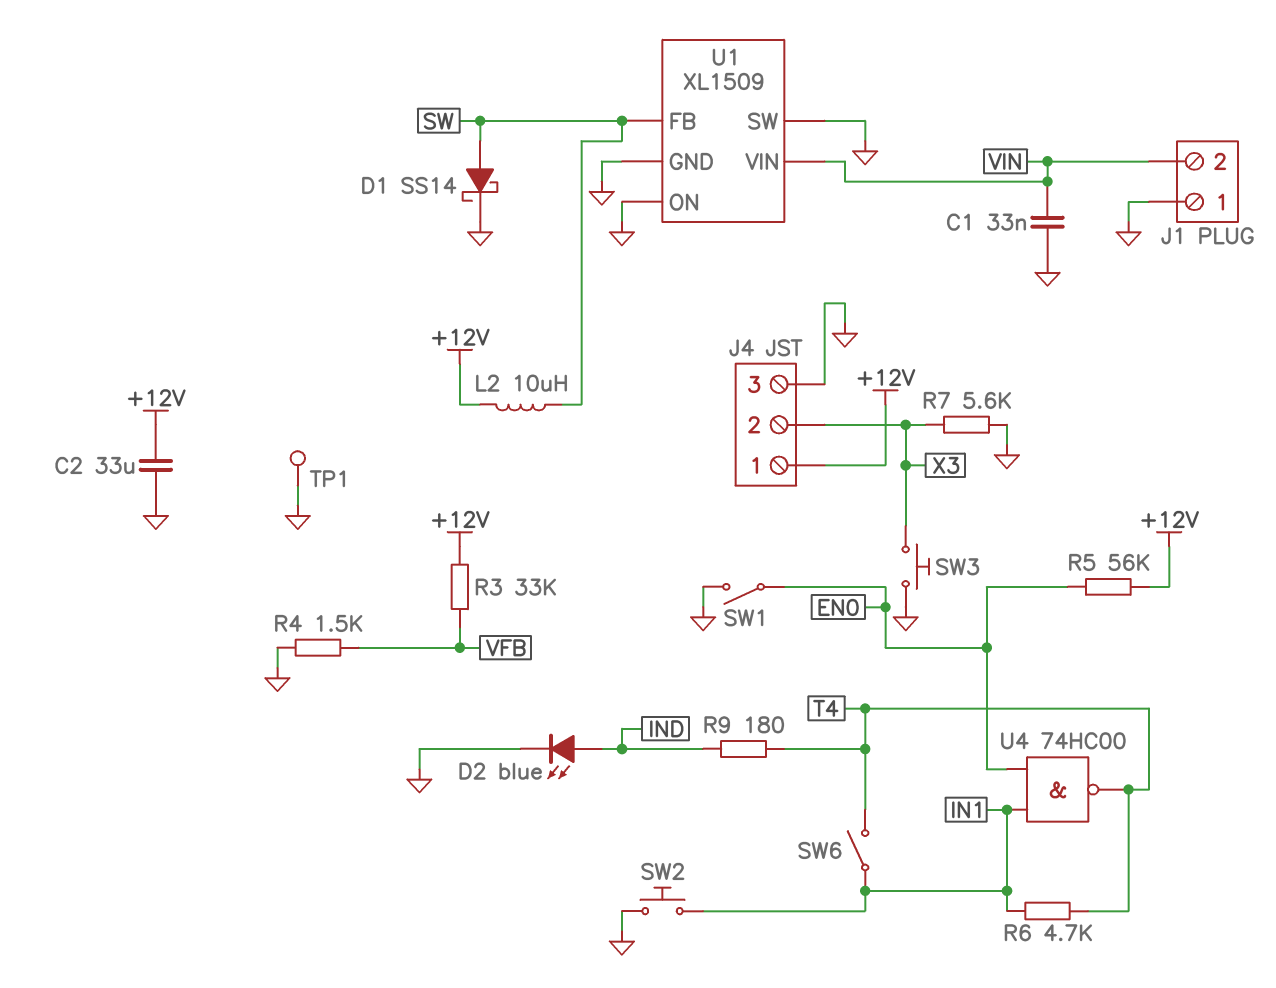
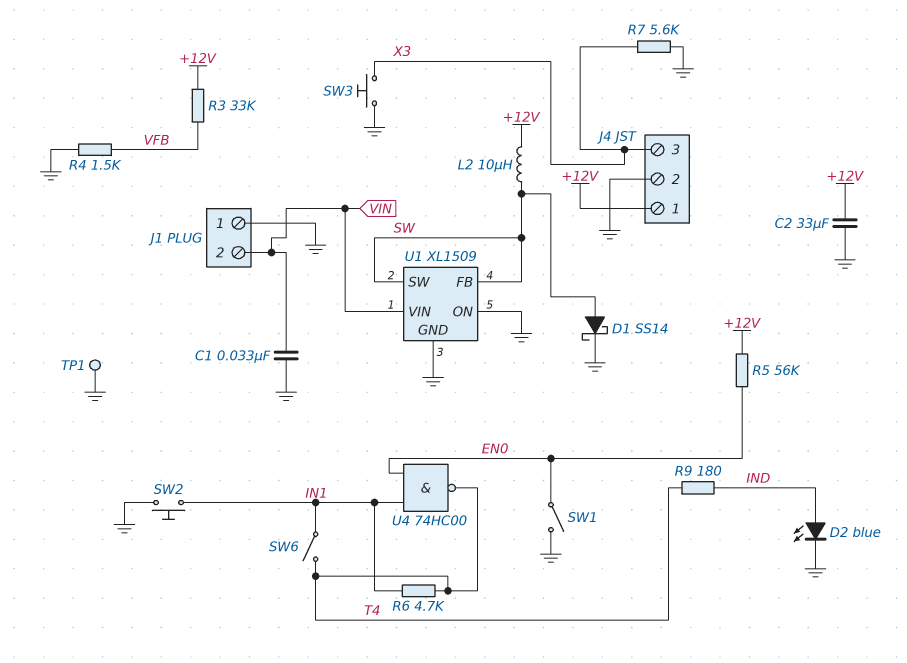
J4 pin 2: X3 -> GND
J4 pin 3: GND -> X3
U1 pin SW: GND -> SW

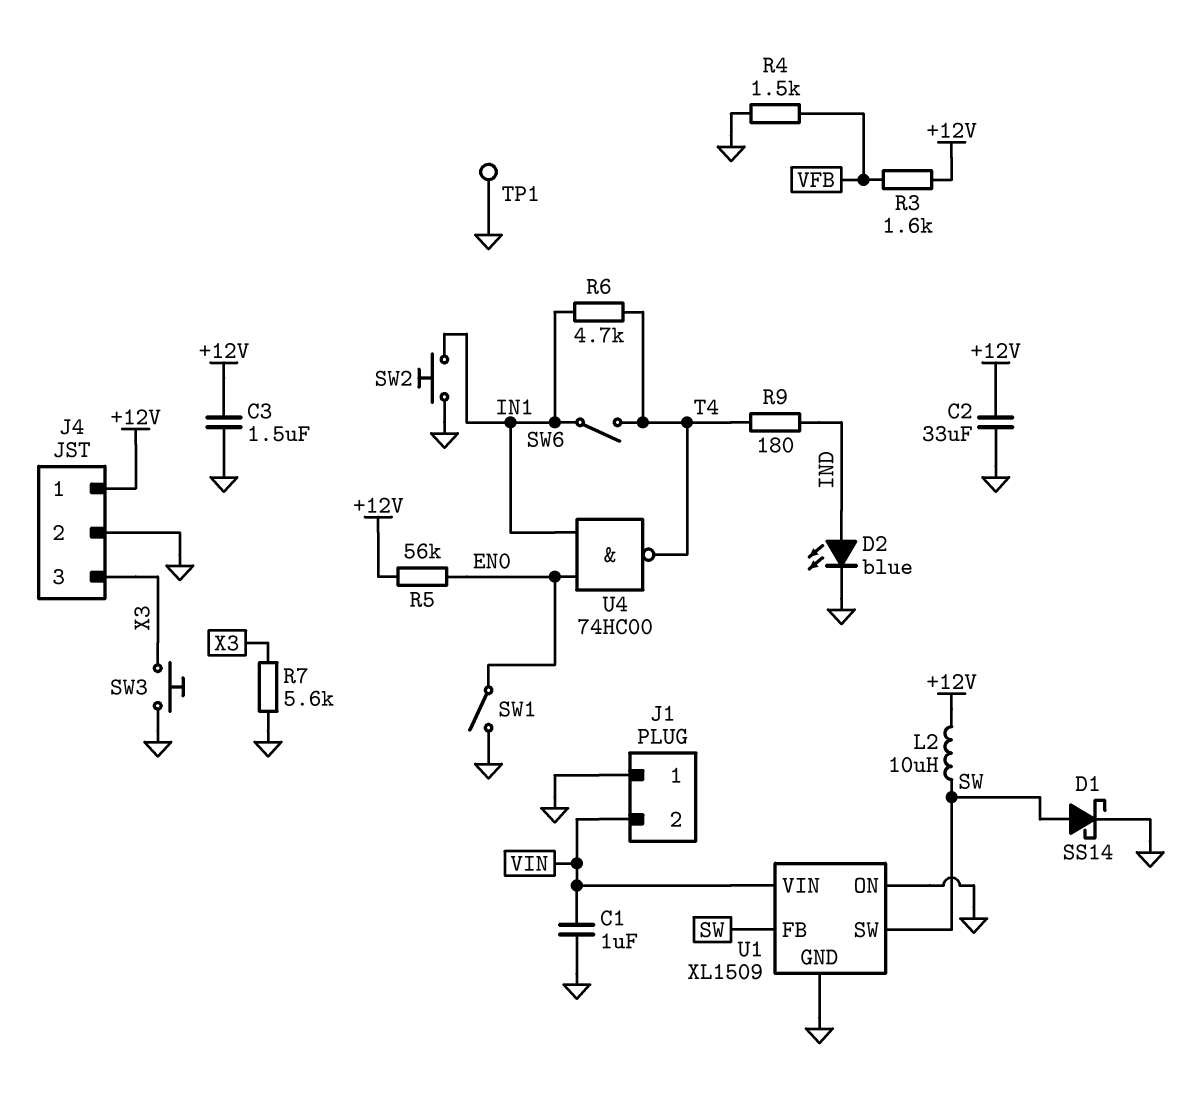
C1: 33nF (GND, VIN) -> 1uF (GND, VIN)
C3: none -> 1.5uF (+12V, GND)
R3: 33k (+12V, VFB) -> 1.6k (+12V, VFB)

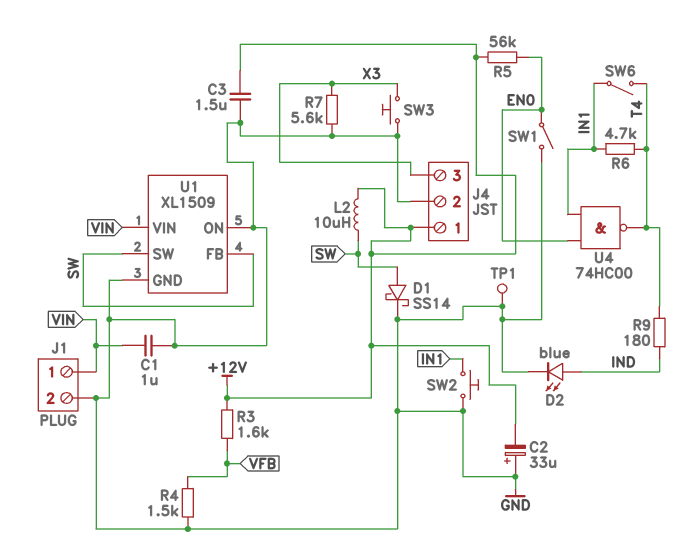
C2: 33uF (+12V, GND) -> 33uF (plus GND, minus +12V)
J1 pin 1: GND -> VIN
J1 pin 2: VIN -> GND

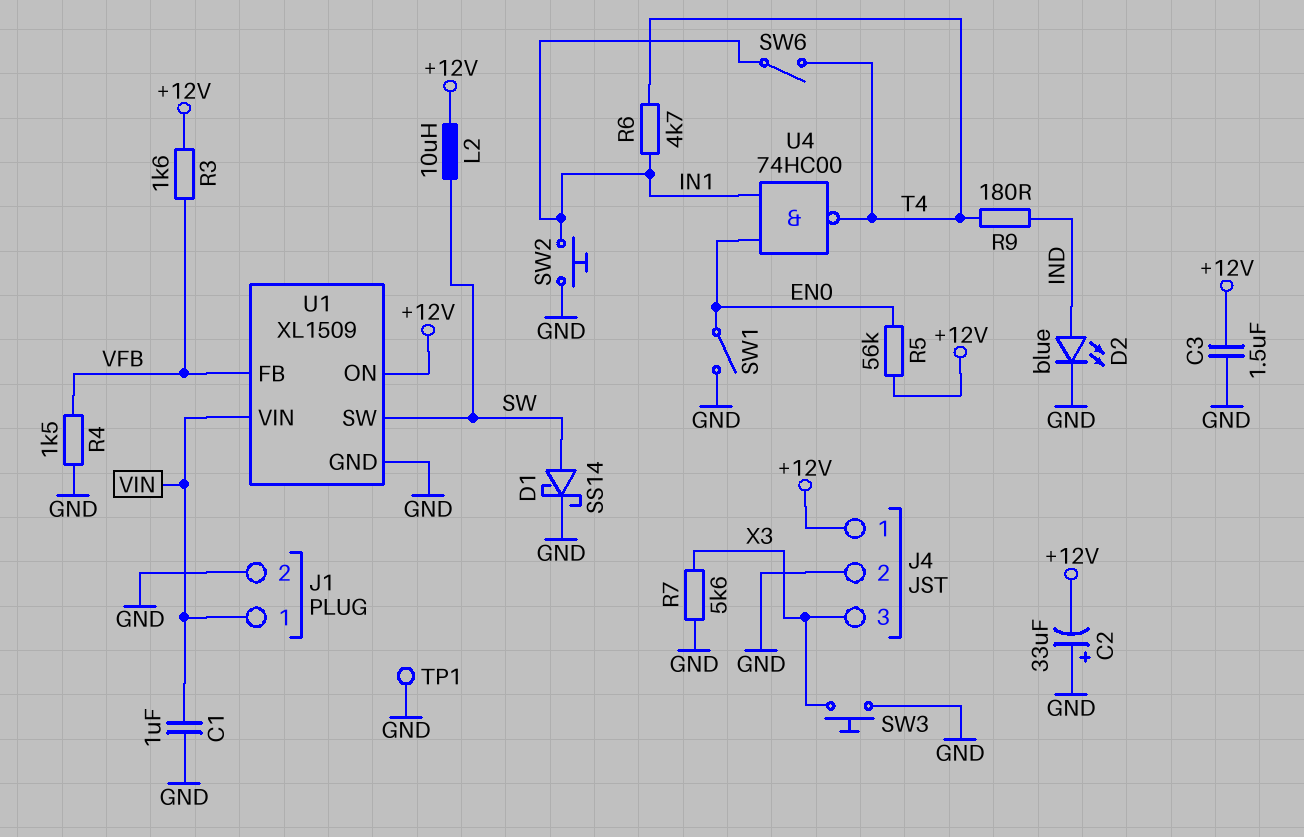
U1 pin FB: SW -> VFB
U1 pin ON: GND -> +12V

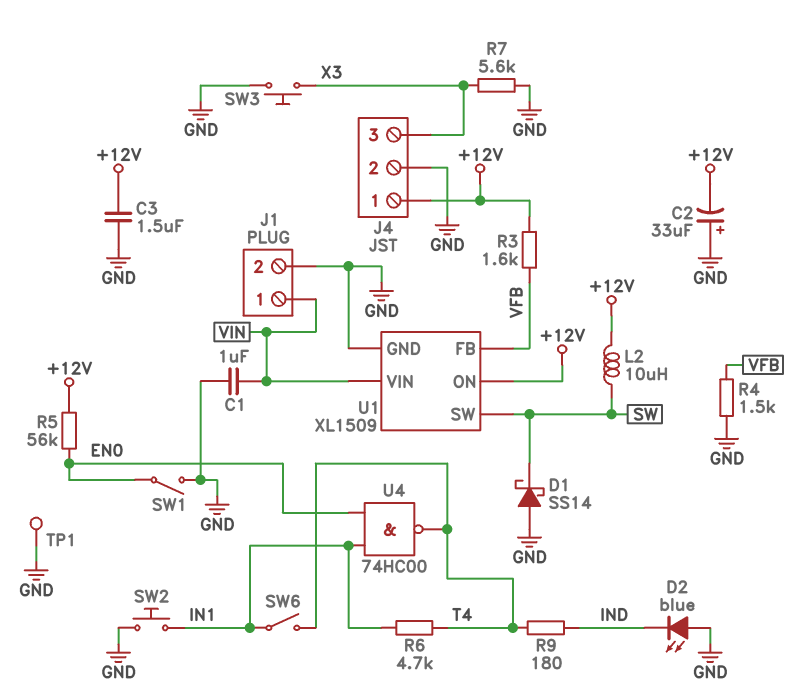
D1: schottky SS14 (A SW, K GND) -> schottky SS14 (A GND, K SW)
D2: LED blue (A IND, K GND) -> LED blue (A GND, K IND)

